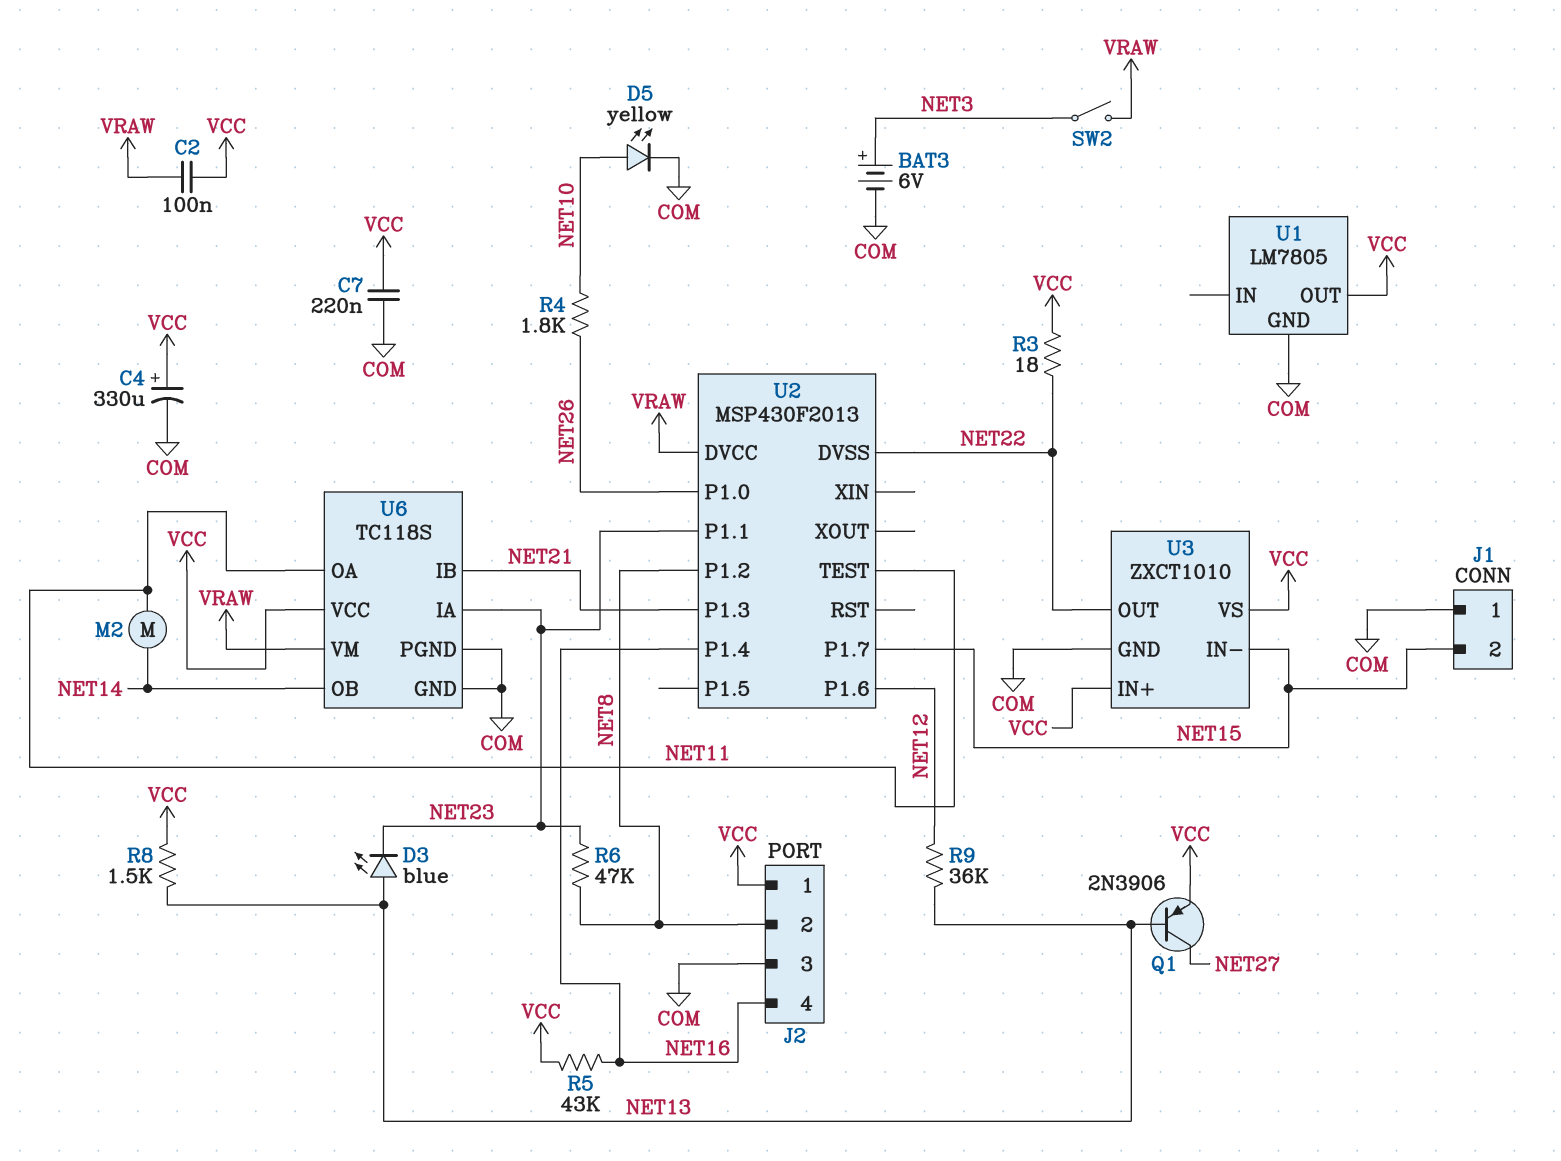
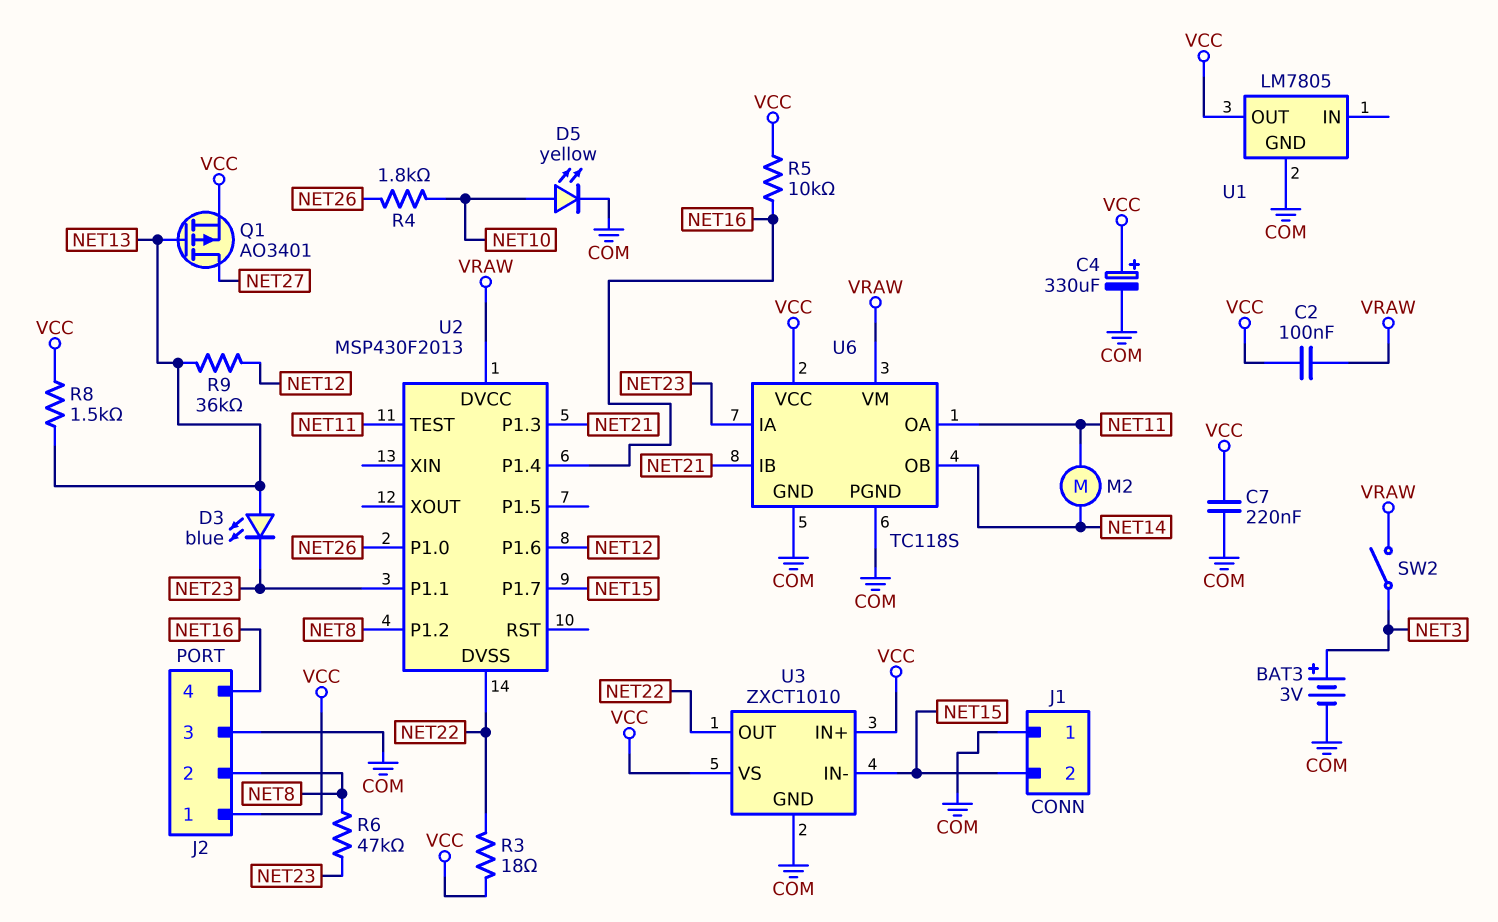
BAT3: 6V (plus NET3, minus COM) -> 3V (plus NET3, minus COM)
Q1: PNP 2N3906 (B NET13, C NET27, E VCC) -> PMOS AO3401 (G NET13, D NET27, S VCC)
R5: 43k (NET16, VCC) -> 10k (NET16, VCC)

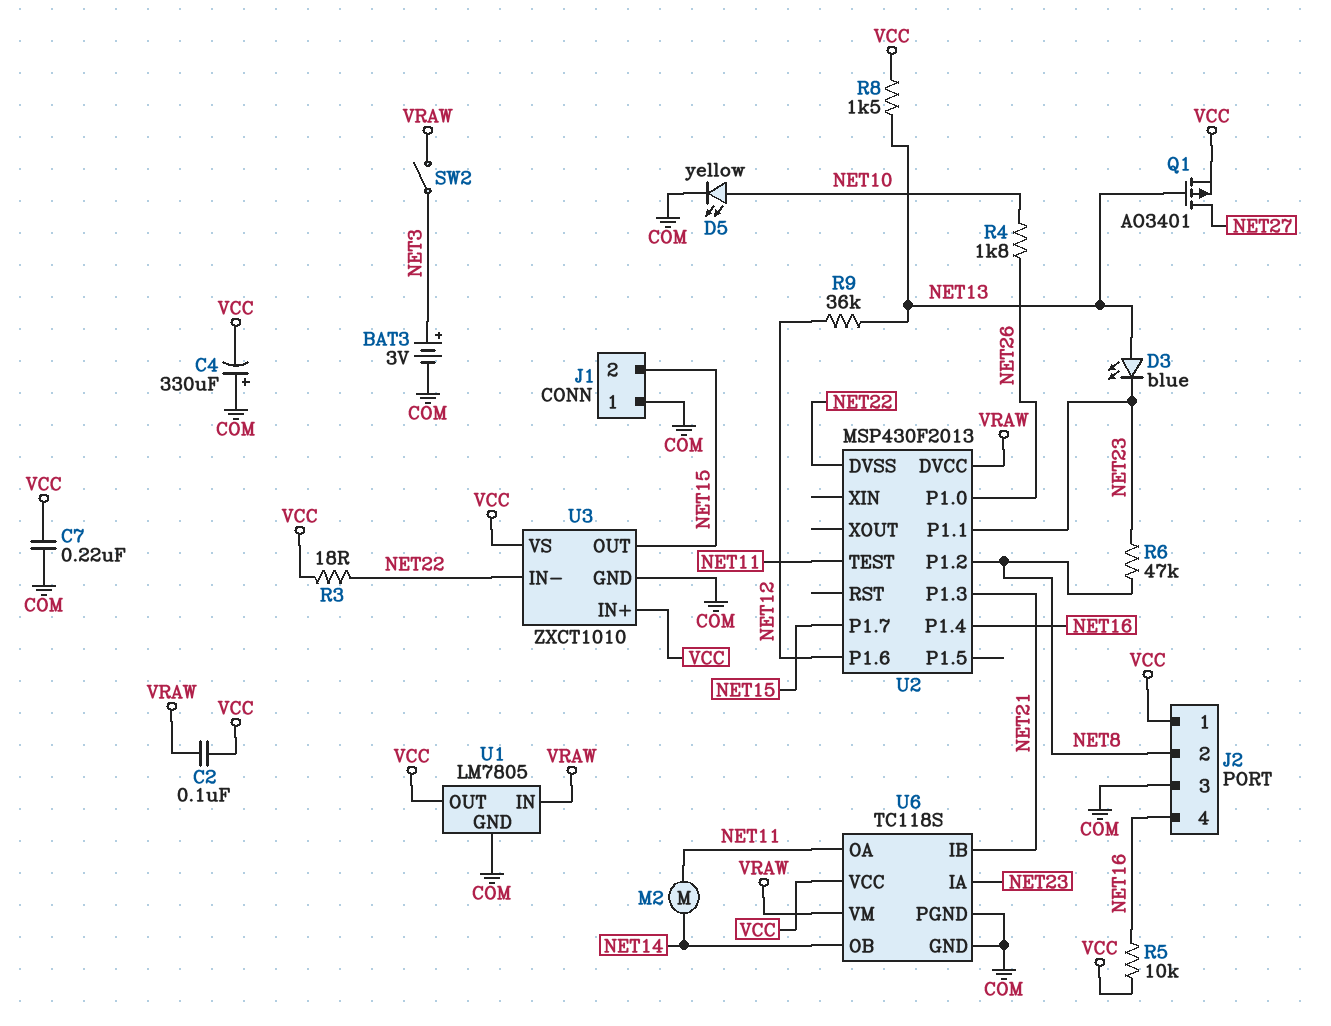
C4: 330uF (plus VCC, minus COM) -> 330uF (plus COM, minus VCC)
U1 pin IN: none -> VRAW
U3 pin IN-: NET15 -> NET22
U3 pin OUT: NET22 -> NET15

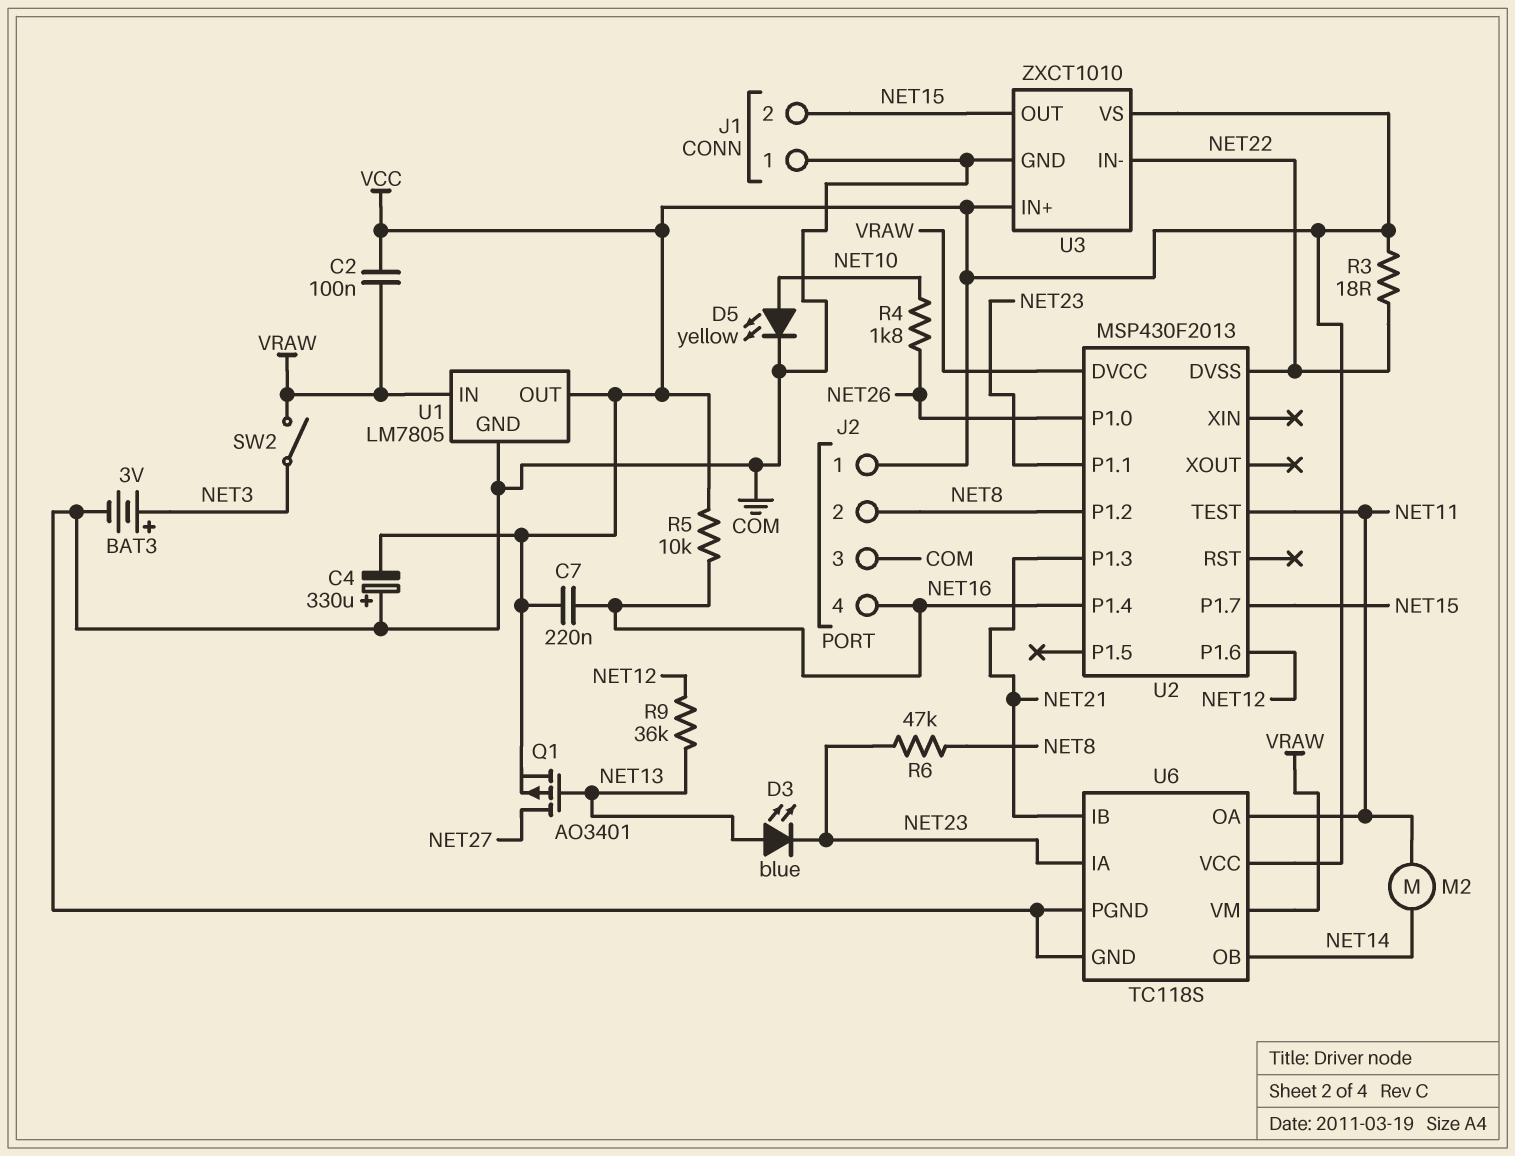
C7: 220nF (COM, VCC) -> 220nF (NET16, VCC)
R8: 1.5k (NET13, VCC) -> none

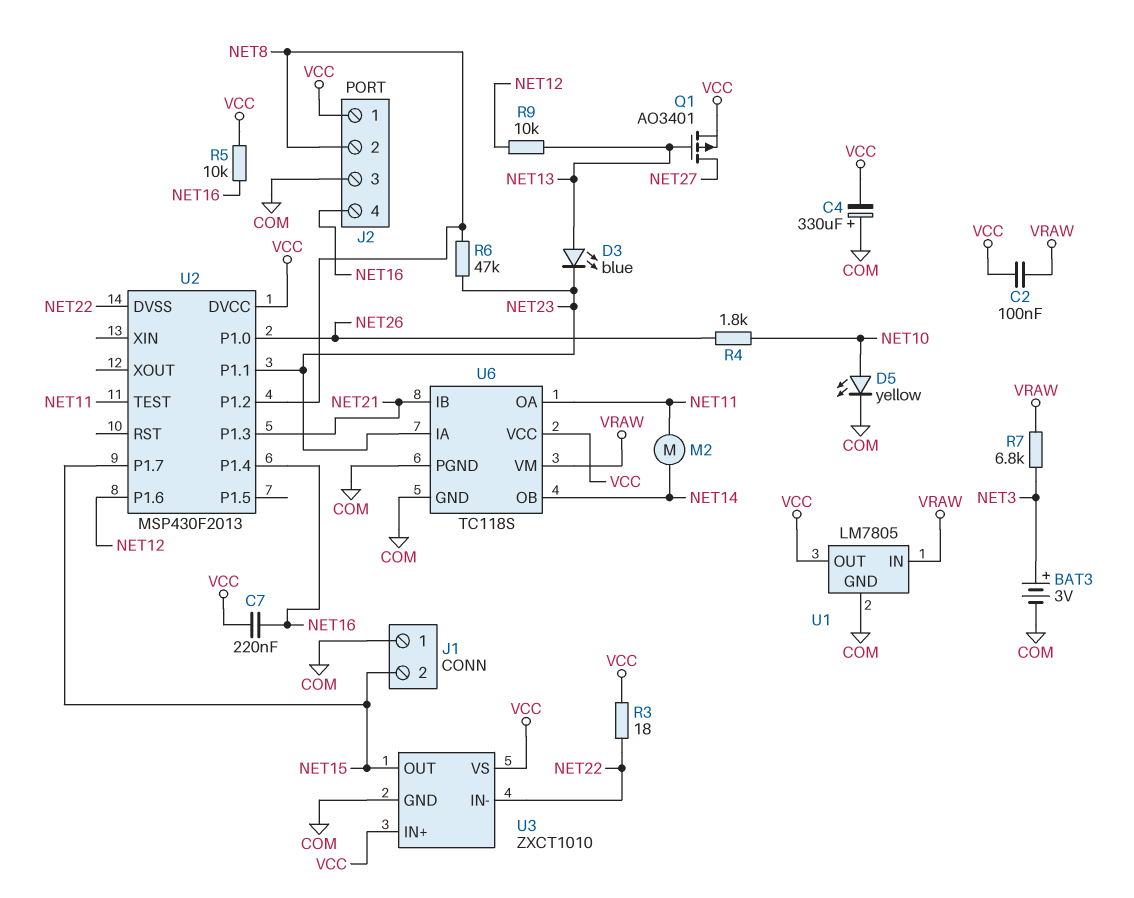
R7: none -> 6.8k (NET3, VRAW)
R9: 36k (NET12, NET13) -> 10k (NET12, NET13)
SW2: switch (NET3, VRAW) -> none
U2 pin DVCC: VRAW -> VCC

